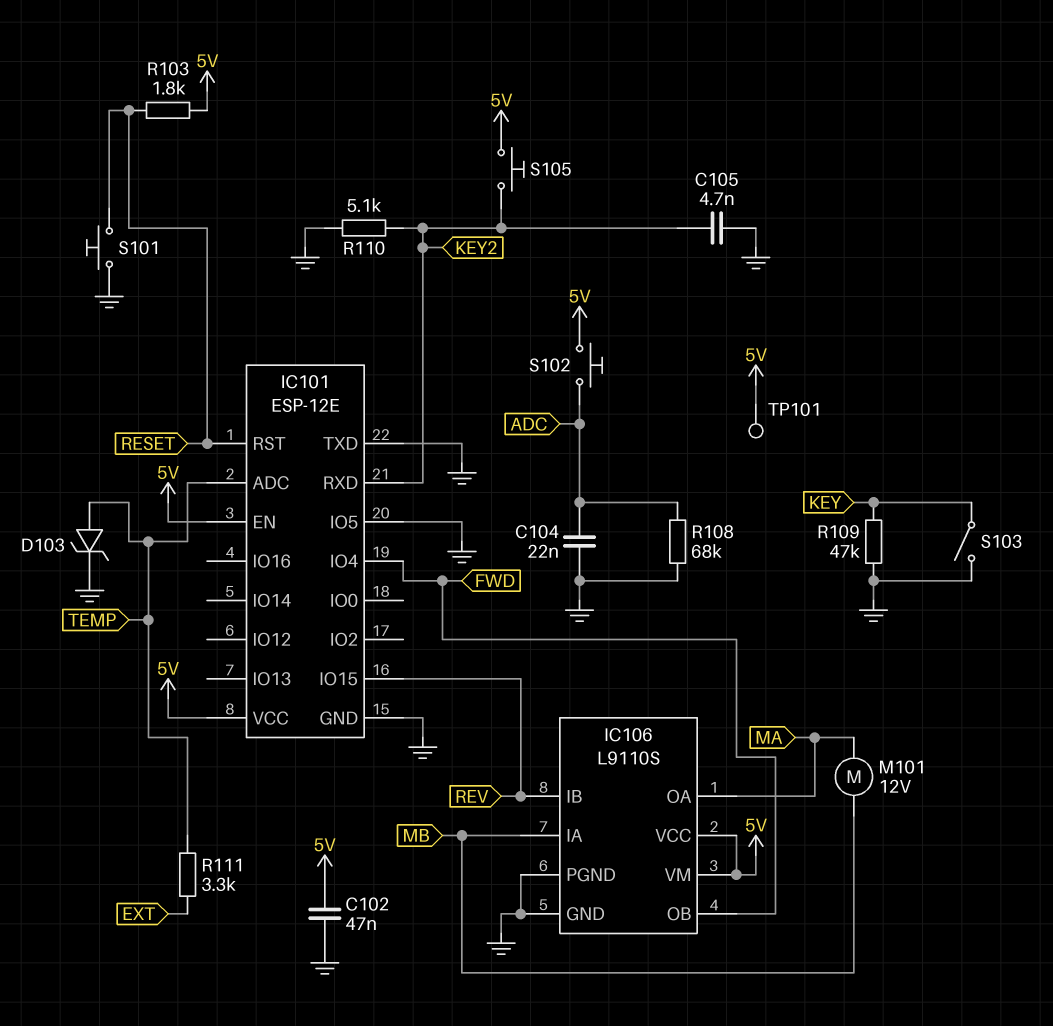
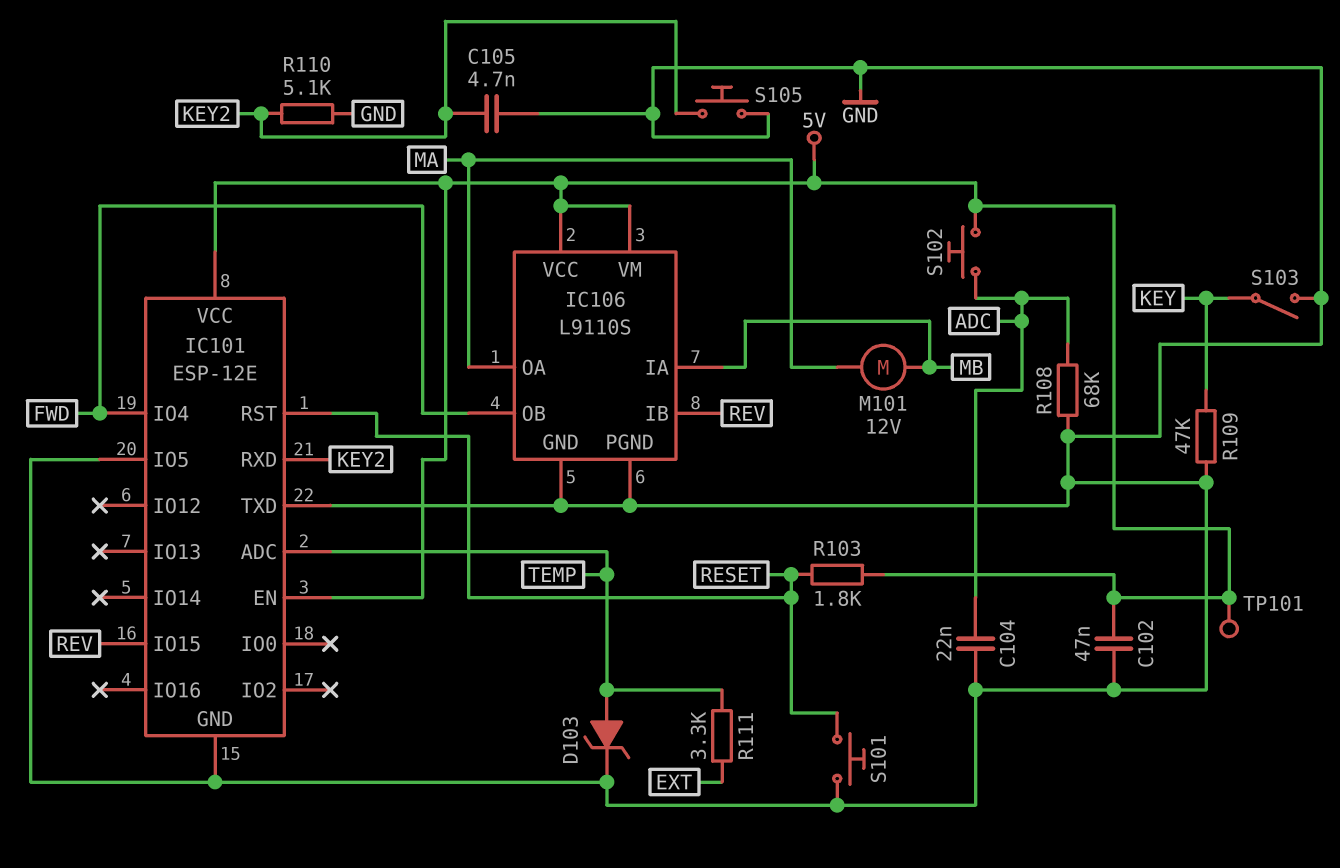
S105: button (5V, KEY2) -> button (GND, KEY2)

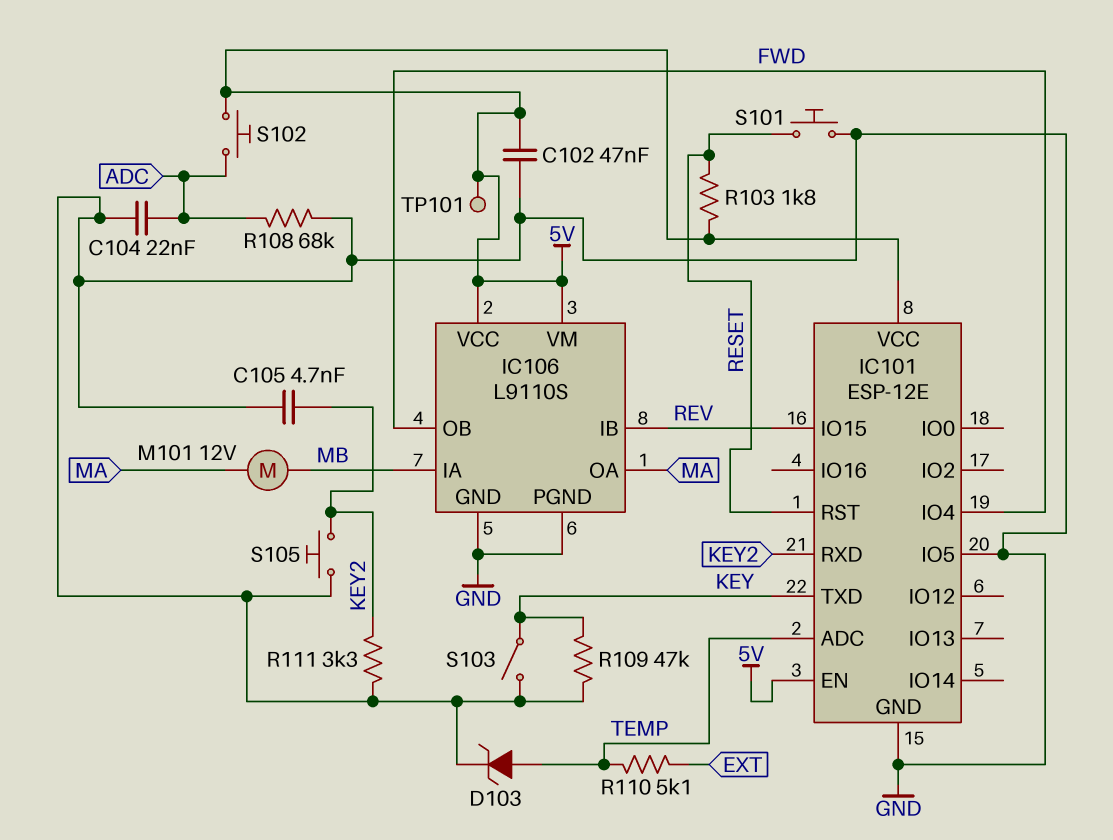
IC101 pin TXD: GND -> KEY
R110: 5.1k (GND, KEY2) -> 5.1k (EXT, TEMP)
R111: 3.3k (EXT, TEMP) -> 3.3k (GND, KEY2)

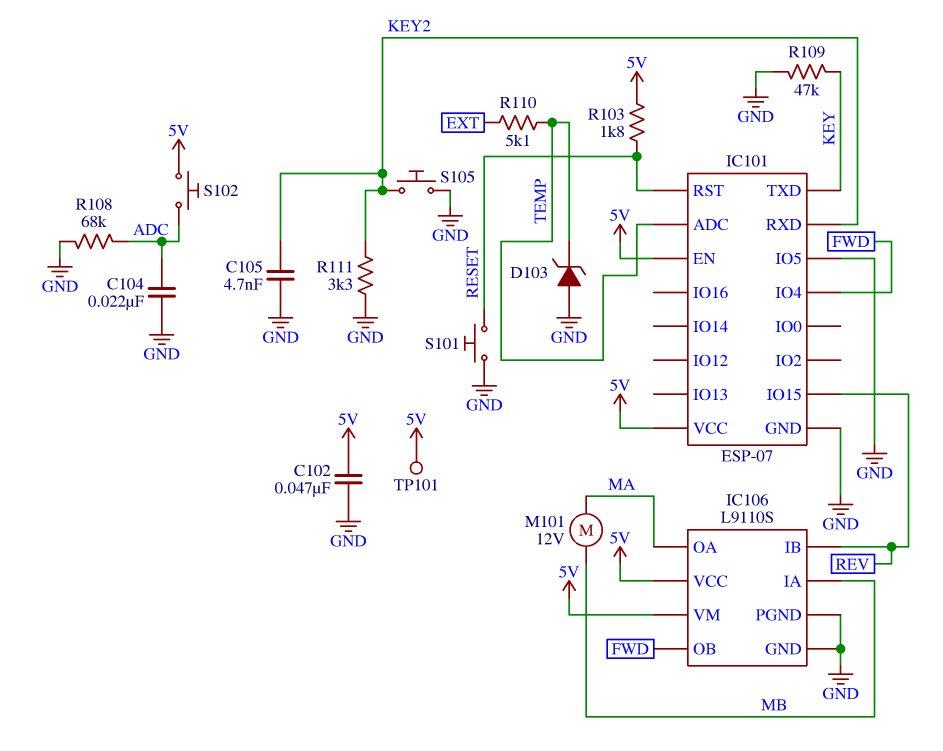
D103: zener (A TEMP, K GND) -> zener (A GND, K TEMP)
IC101: ESP-12E -> ESP-07
S103: switch (GND, KEY) -> none

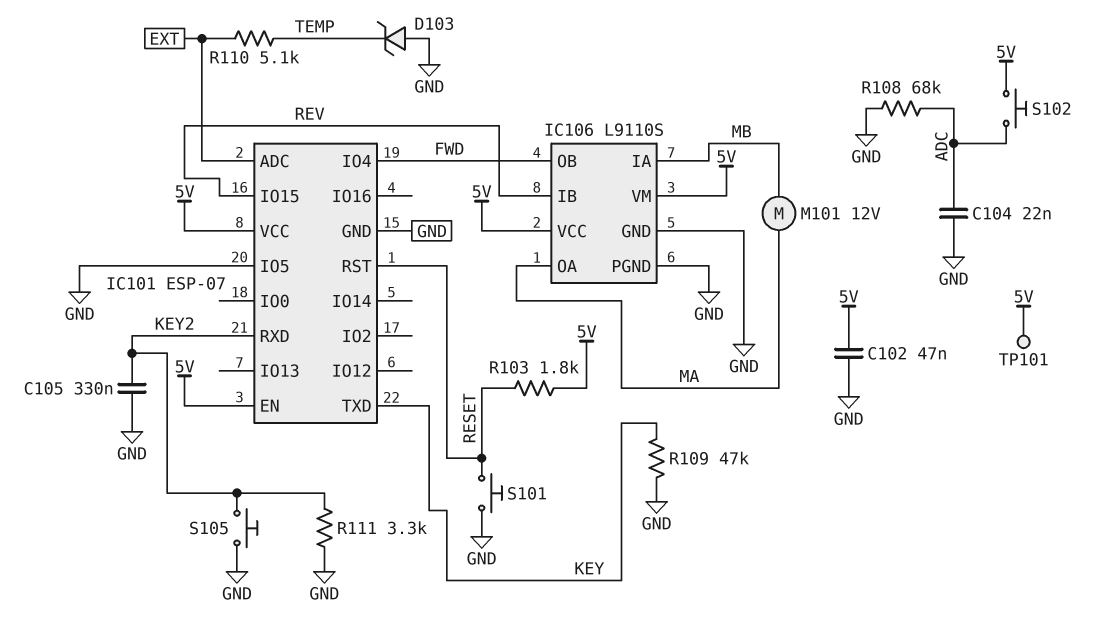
C105: 4.7nF (GND, KEY2) -> 330nF (GND, KEY2)
IC101 pin ADC: TEMP -> EXT

